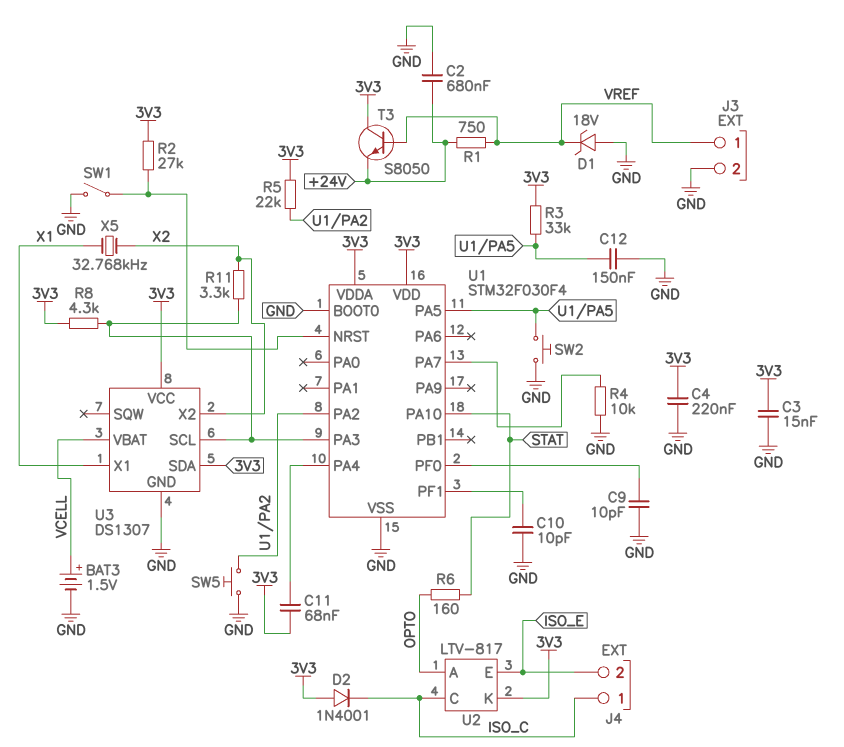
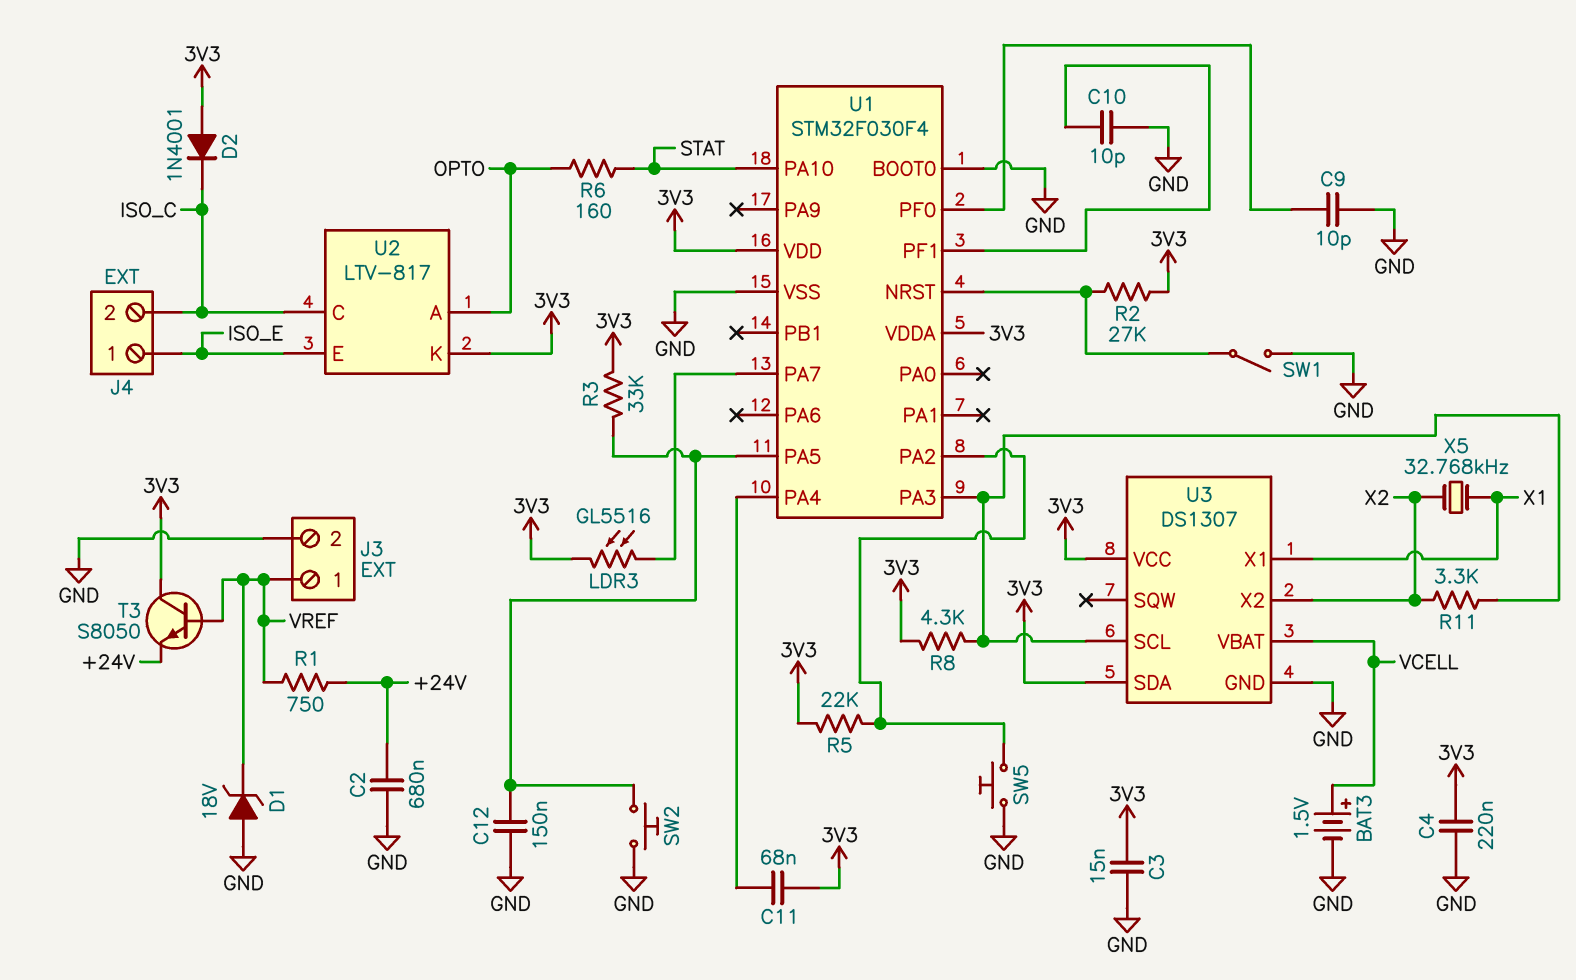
J4 pin 1: ISO_C -> ISO_E
J4 pin 2: ISO_E -> ISO_C
LDR3: none -> GL5516 (3V3, U1/PA7)
R4: 10k (GND, U1/PA7) -> none

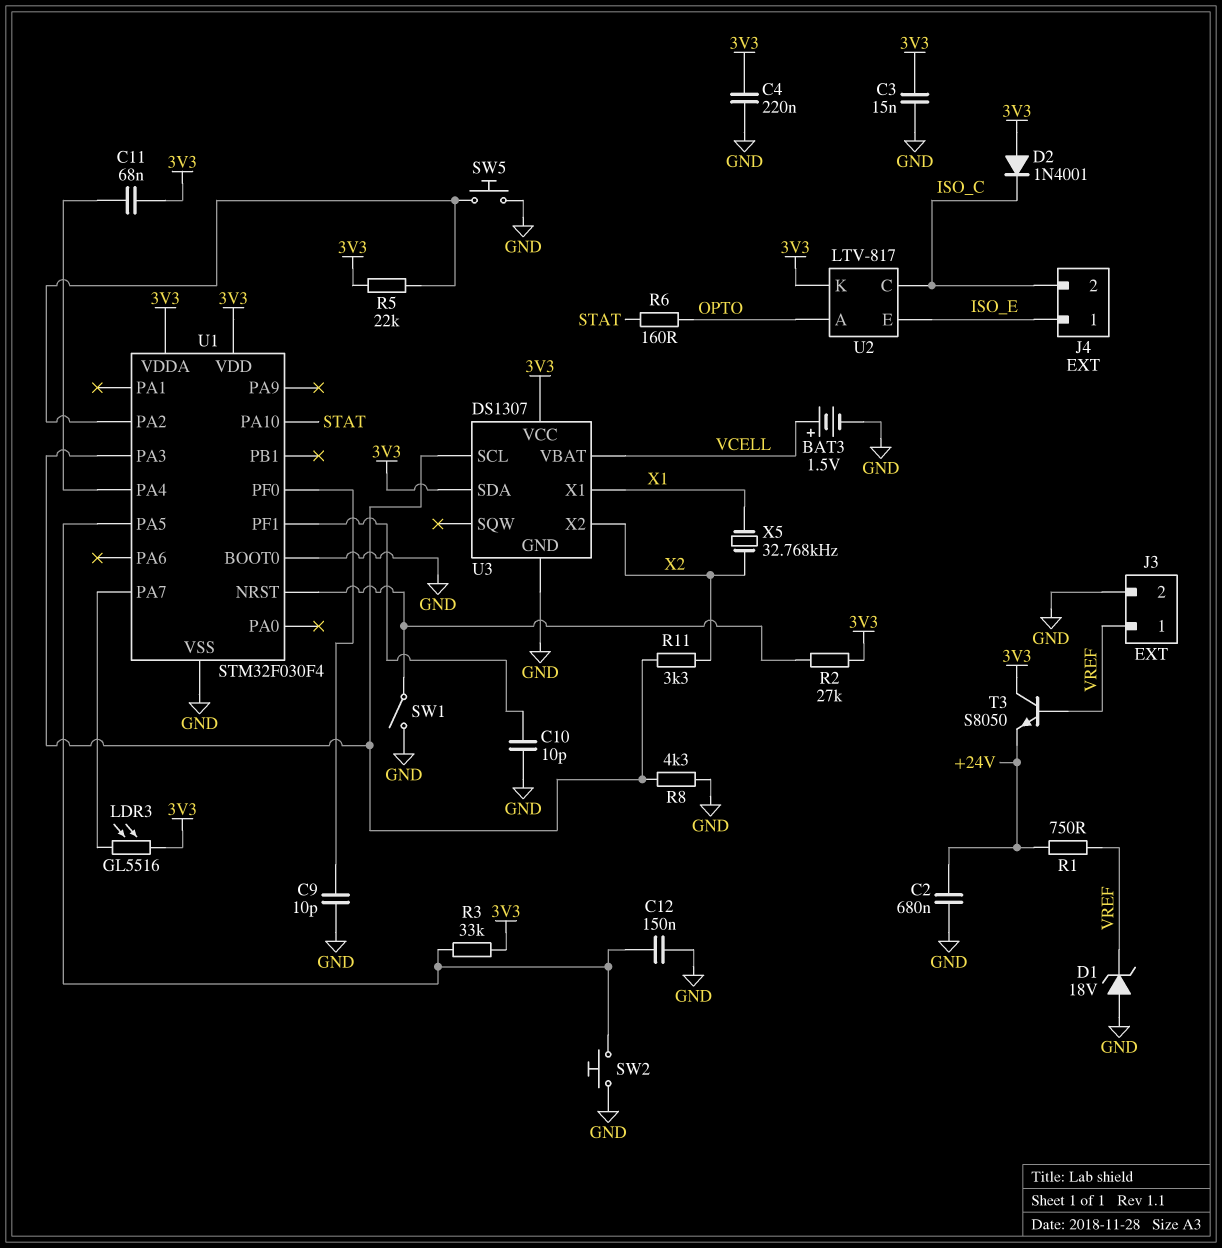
R8: 4.3k (3V3, U1/PA3) -> 4.3k (GND, U1/PA3)

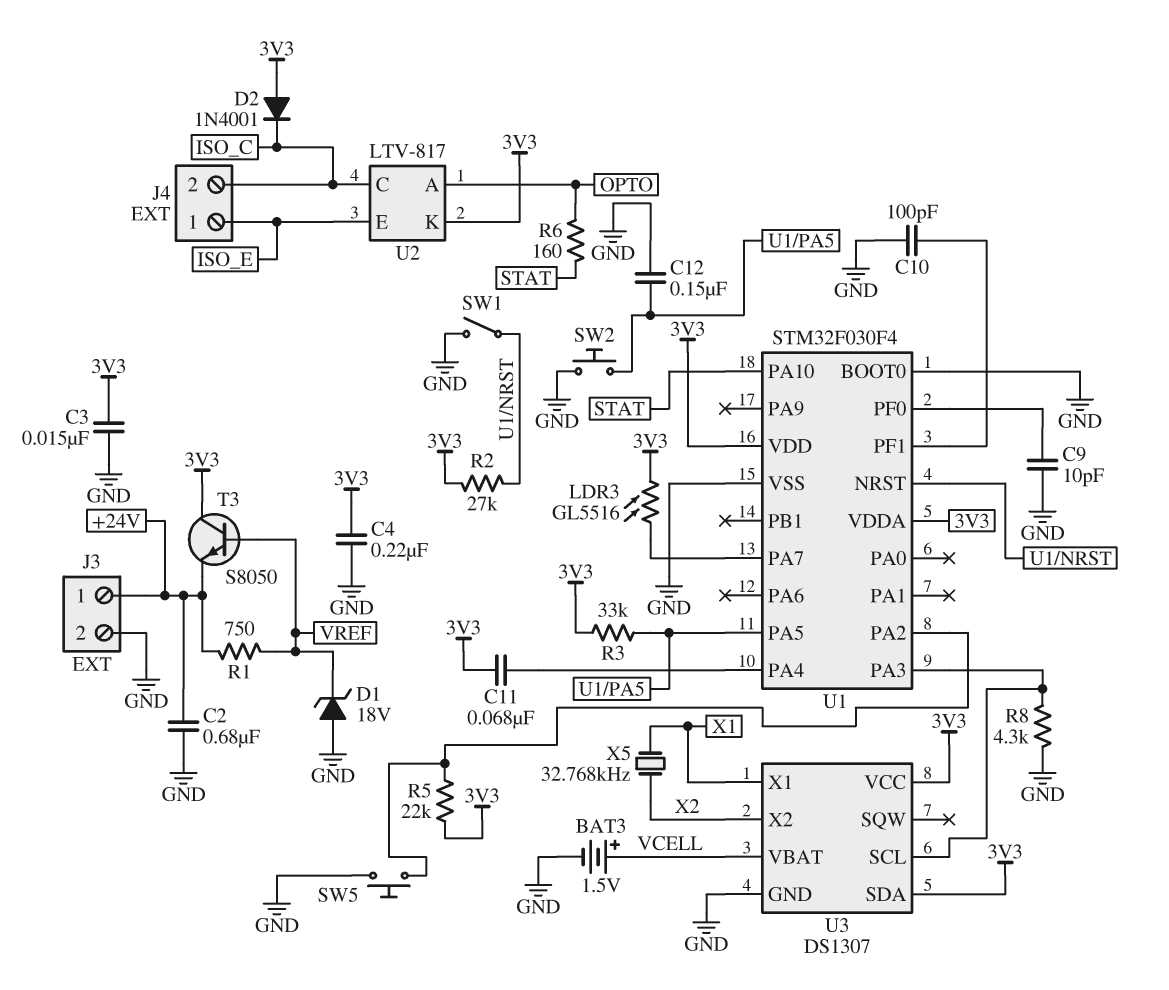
C10: 10pF (GND, U1/PF1) -> 100pF (GND, U1/PF1)
J3 pin 1: VREF -> +24V
R11: 3.3k (U1/PA3, X2) -> none

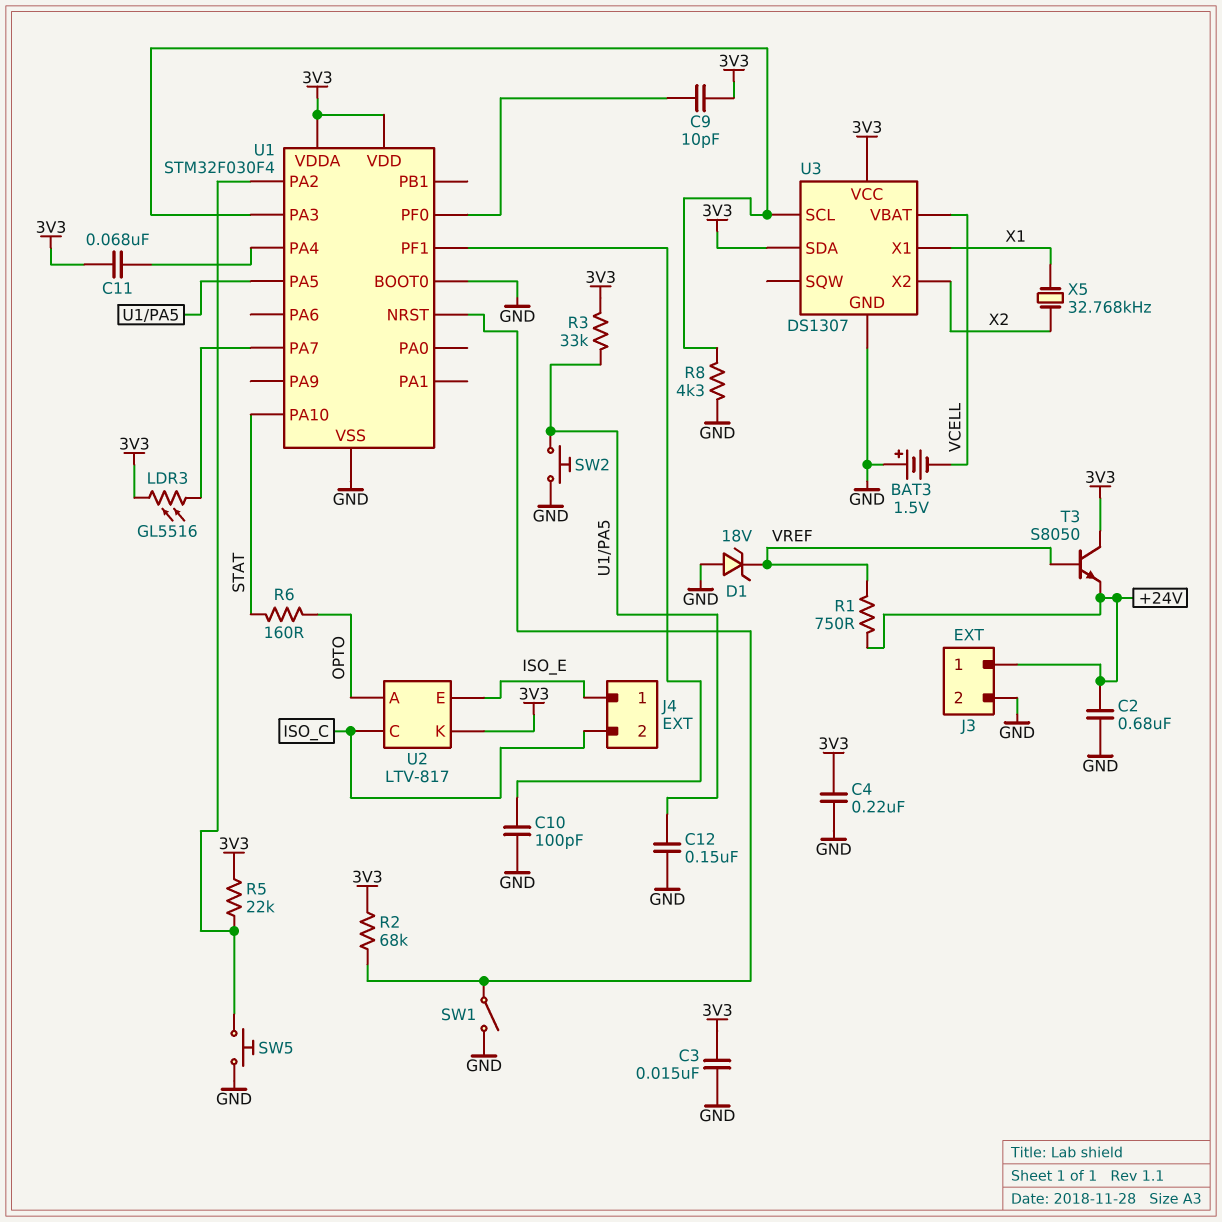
BAT3: 1.5V (plus VCELL, minus GND) -> 1.5V (plus GND, minus VCELL)
C9: 10pF (GND, U1/PF0) -> 10pF (3V3, U1/PF0)
D2: diode 1N4001 (A 3V3, K ISO_C) -> none
R2: 27k (3V3, U1/NRST) -> 68k (3V3, U1/NRST)

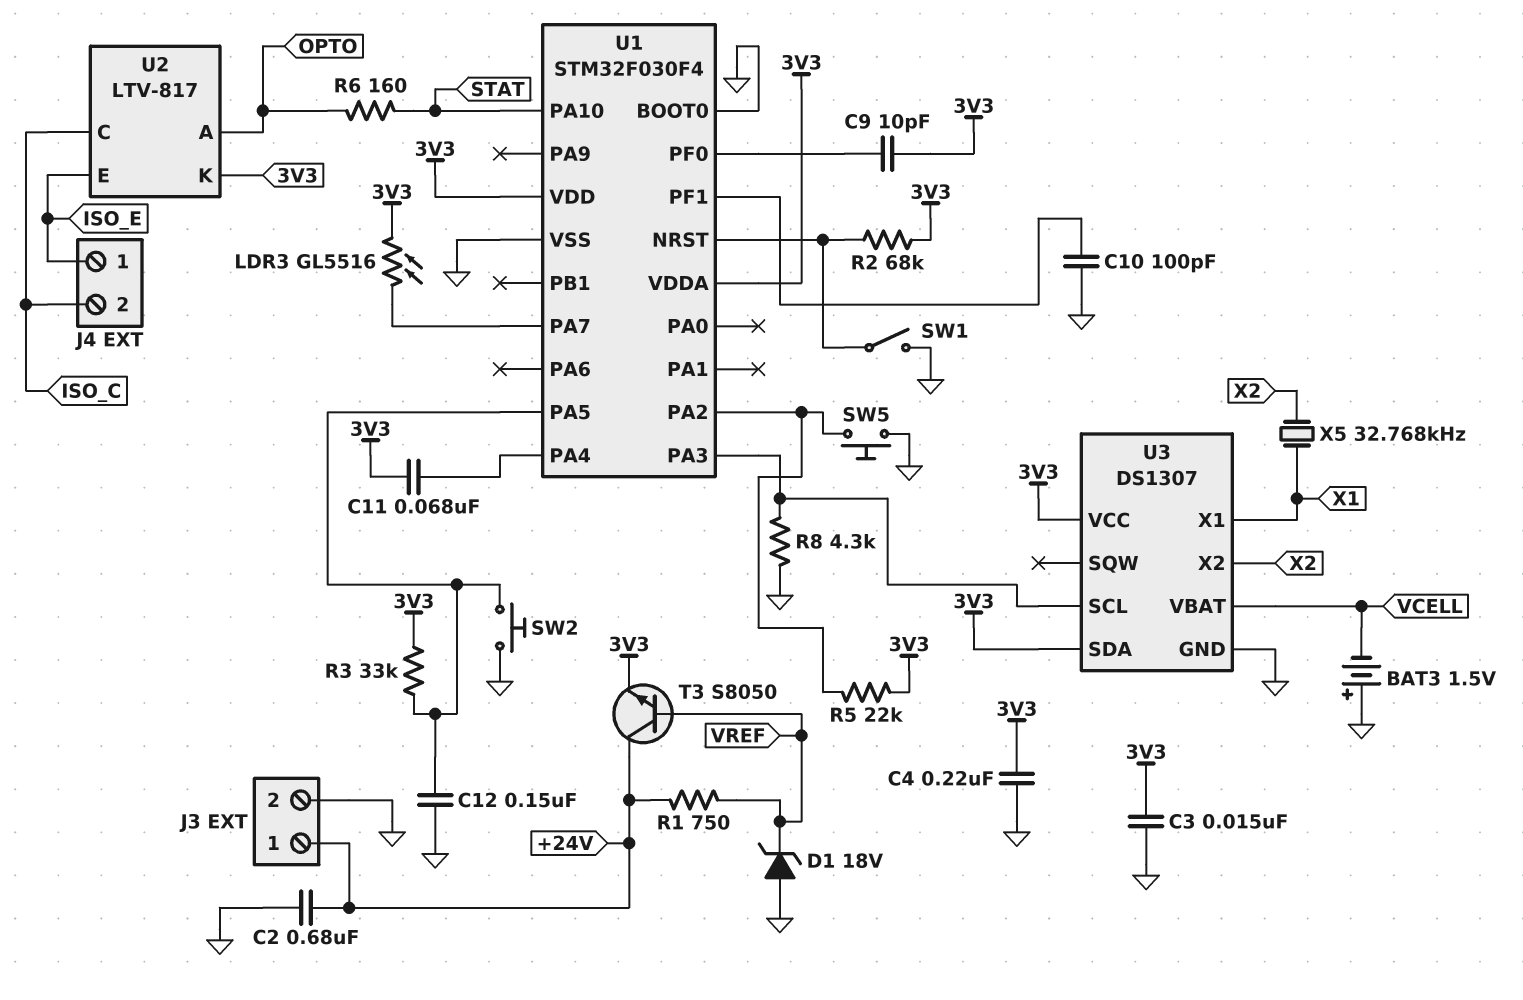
T3: NPN S8050 (B VREF, C 3V3, E +24V) -> NPN S8050 (B VREF, C +24V, E 3V3)

